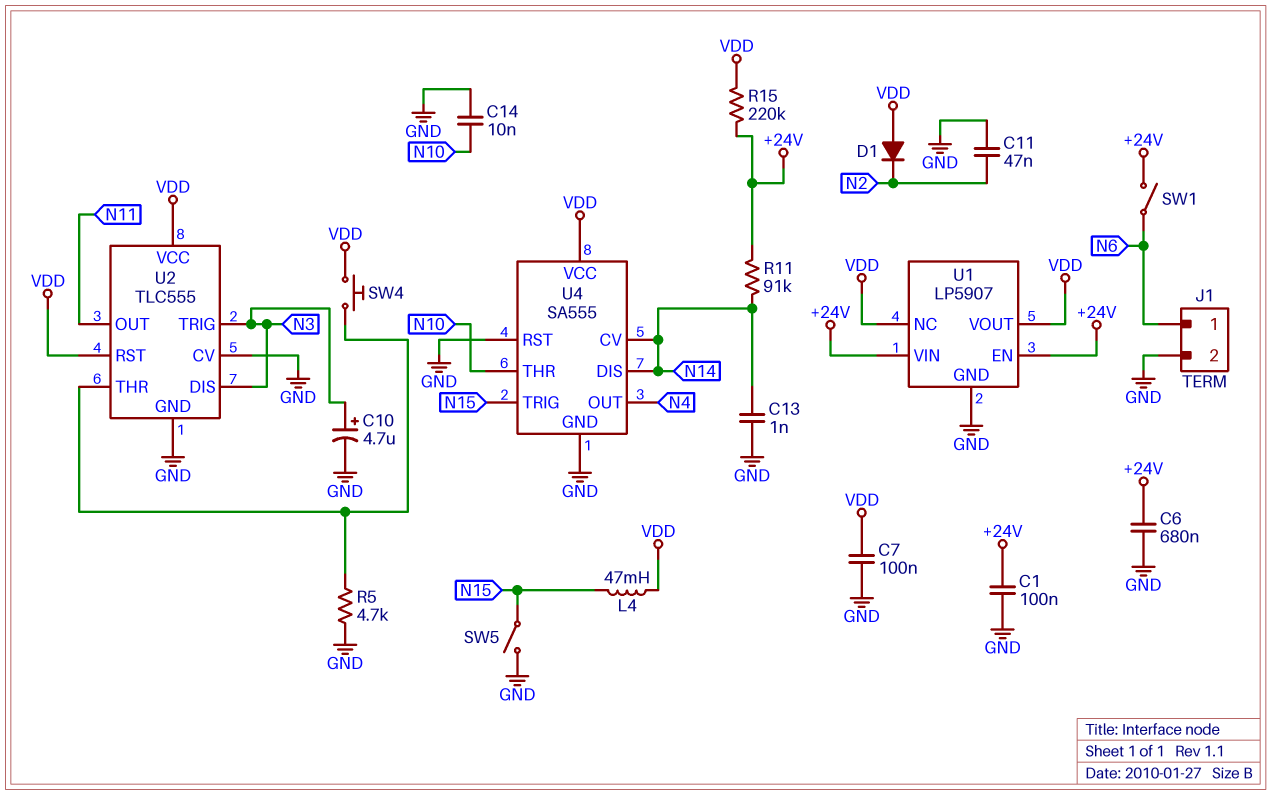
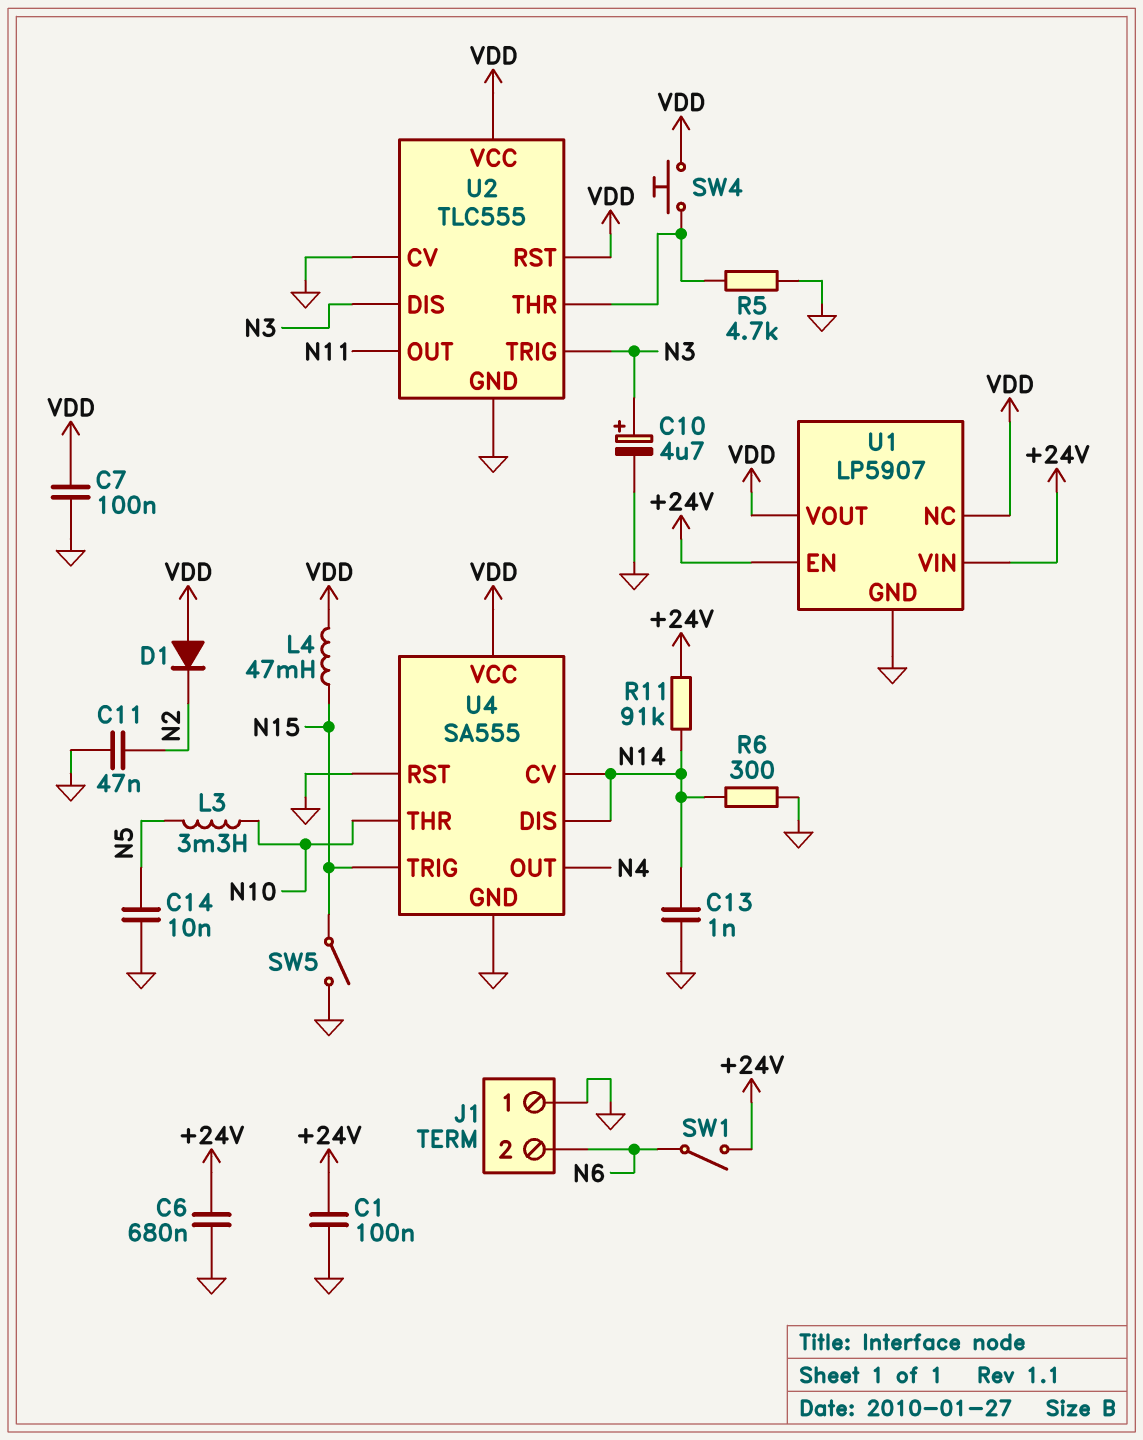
C14: 10nF (GND, N10) -> 10nF (GND, N5)
J1 pin 1: N6 -> GND
J1 pin 2: GND -> N6
L3: none -> 3.3mH (N5, N10)
R6: none -> 300 (GND, N14)
R15: 220k (+24V, VDD) -> none

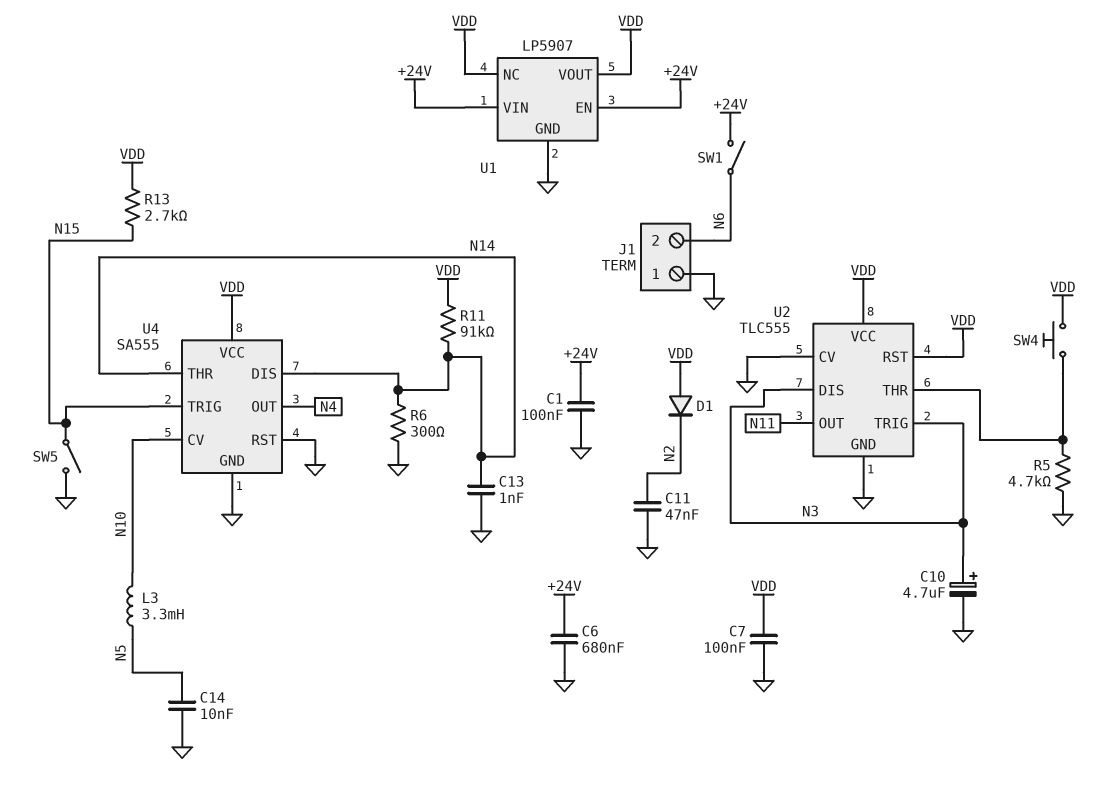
L4: 47mH (N15, VDD) -> none
R11: 91k (+24V, N14) -> 91k (N14, VDD)
R13: none -> 2.7k (N15, VDD)
U4 pin CV: N14 -> N10
U4 pin THR: N10 -> N14

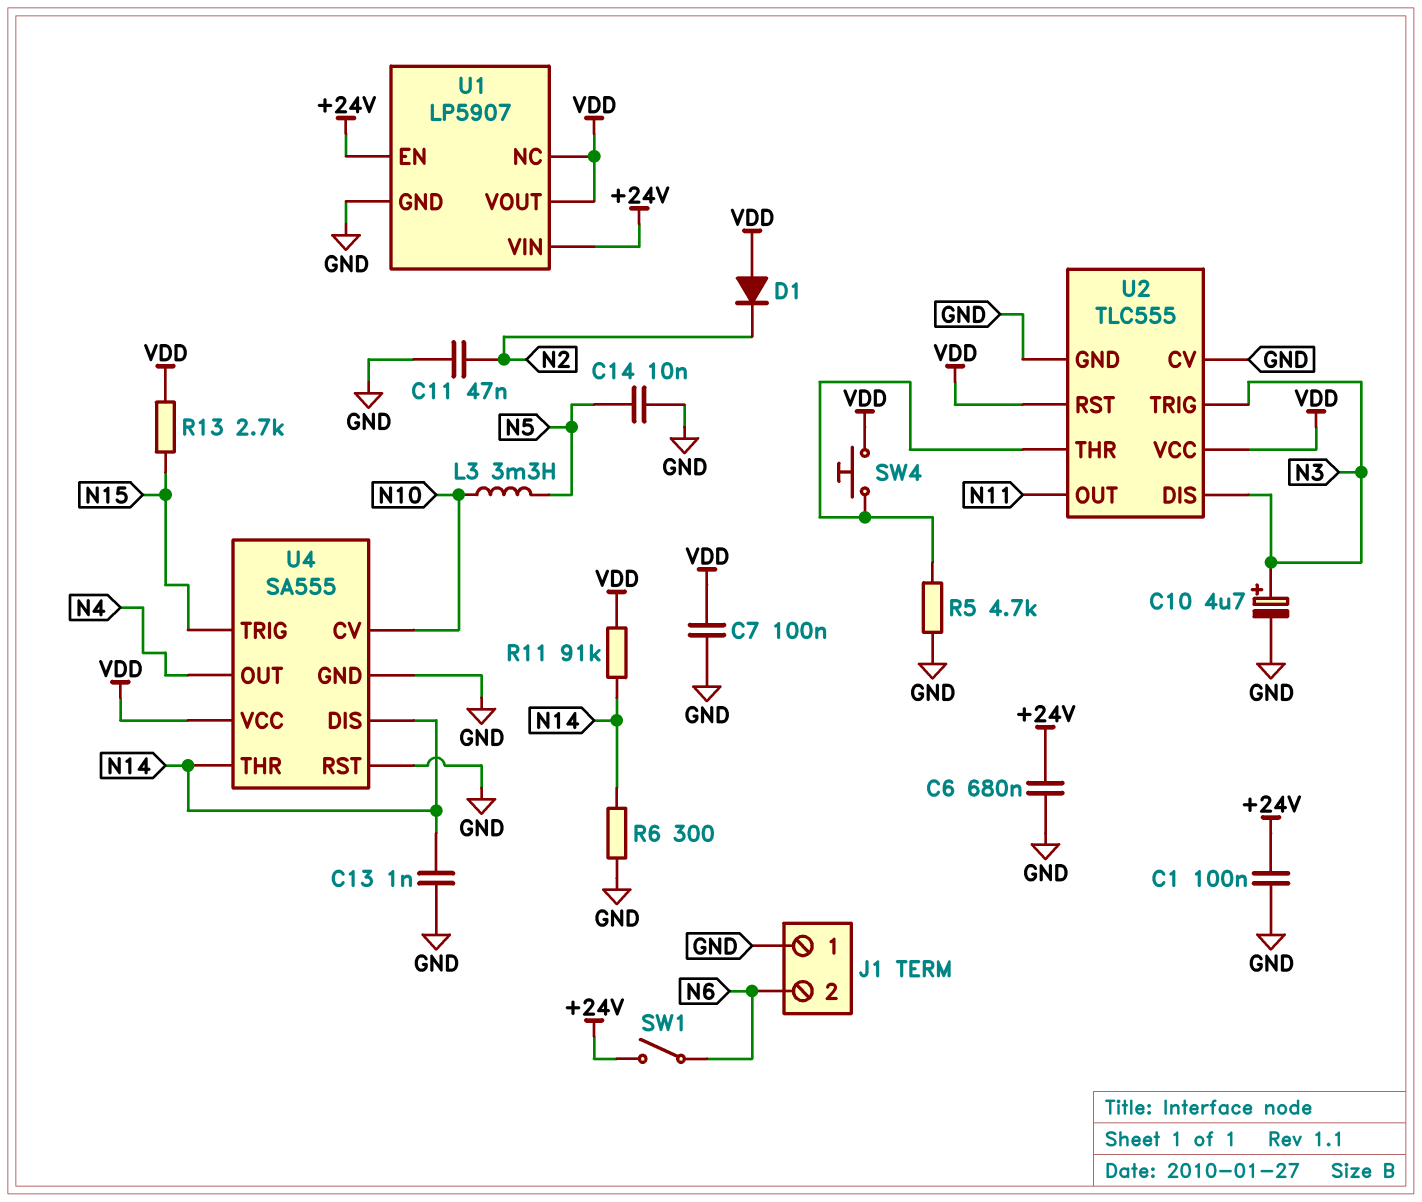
SW5: switch (GND, N15) -> none

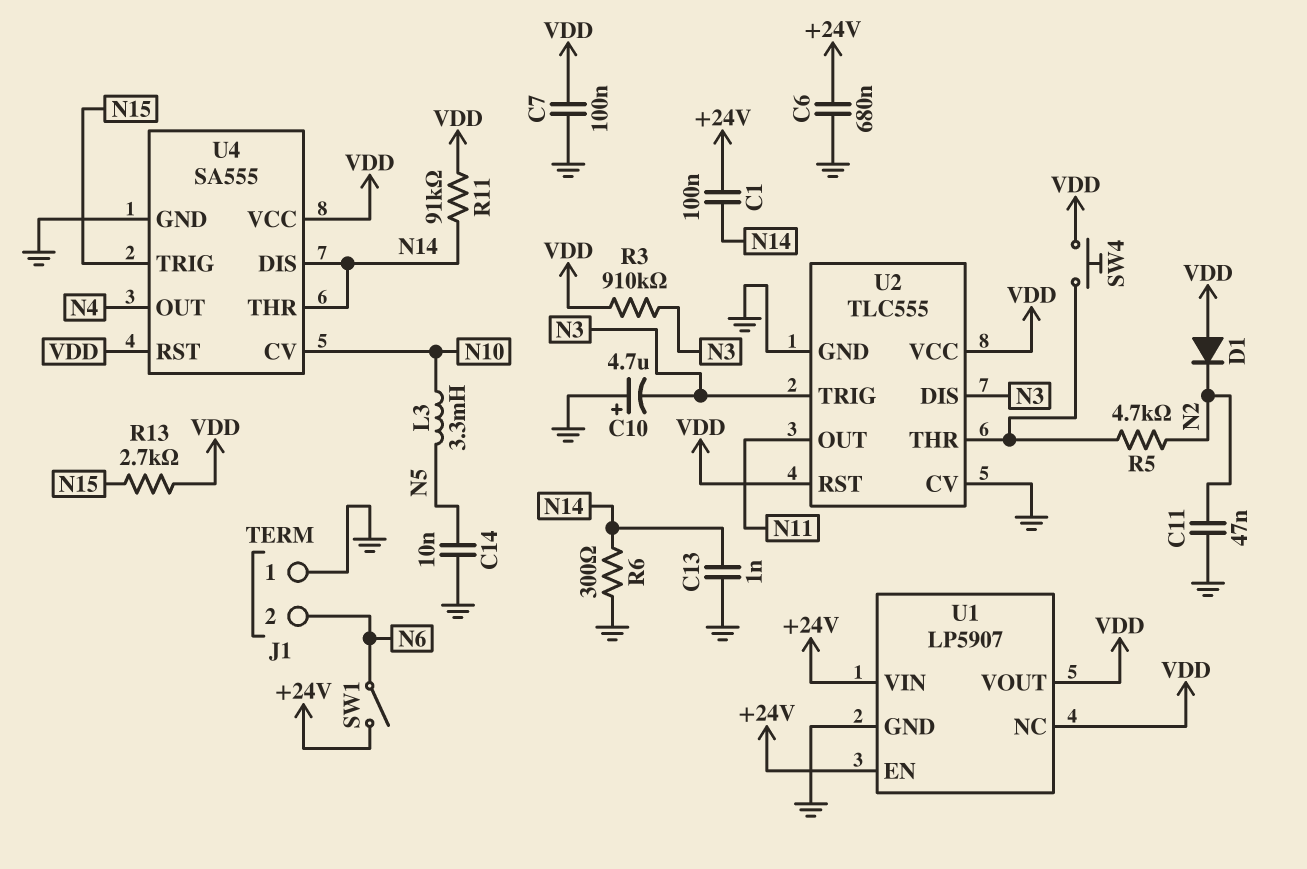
C1: 100nF (+24V, GND) -> 100nF (+24V, N14)
C10: 4.7uF (plus N3, minus GND) -> 4.7uF (plus GND, minus N3)
R3: none -> 910k (N3, VDD)
R5: 4.7k (GND, U2/THR) -> 4.7k (N2, U2/THR)
U4 pin RST: GND -> VDD

